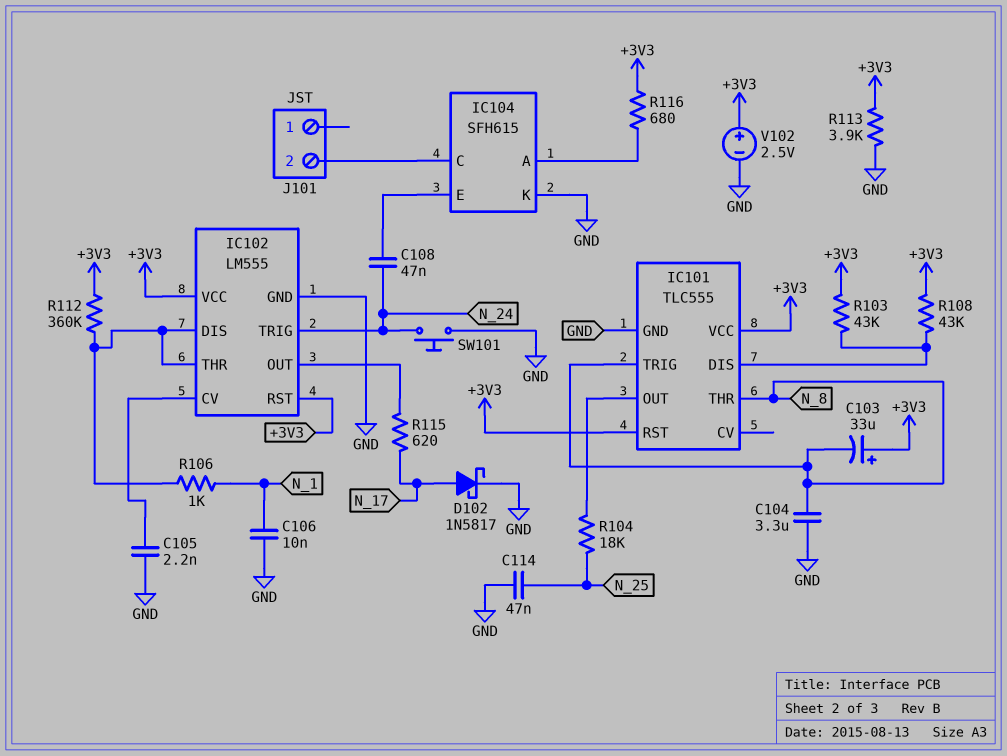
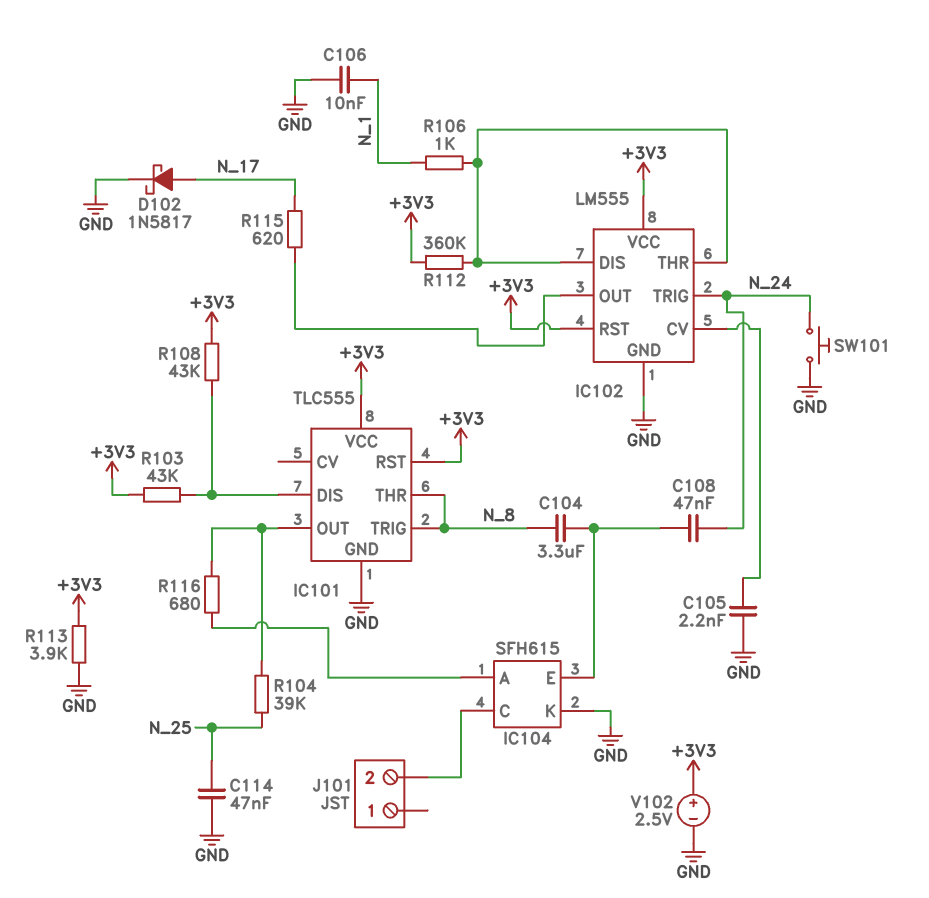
C103: 33uF (plus +3V3, minus N_8) -> none
C104: 3.3uF (GND, N_8) -> 3.3uF (IC104/E, N_8)
R104: 18k (IC101/OUT, N_25) -> 39k (IC101/OUT, N_25)
R116: 680 (+3V3, IC104/A) -> 680 (IC101/OUT, IC104/A)

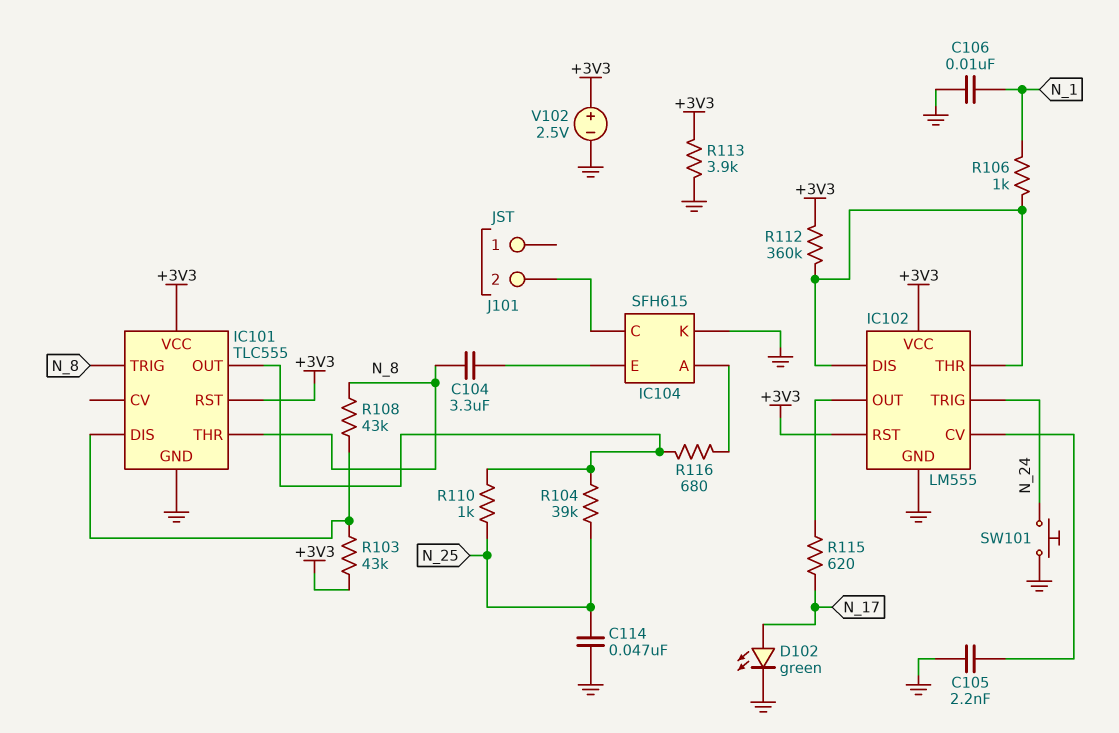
C108: 47nF (IC104/E, N_24) -> none
D102: schottky 1N5817 (A N_17, K GND) -> LED green (A N_17, K GND)
R108: 43k (+3V3, IC101/DIS) -> 43k (IC101/DIS, N_8)
R110: none -> 1k (IC101/OUT, N_25)

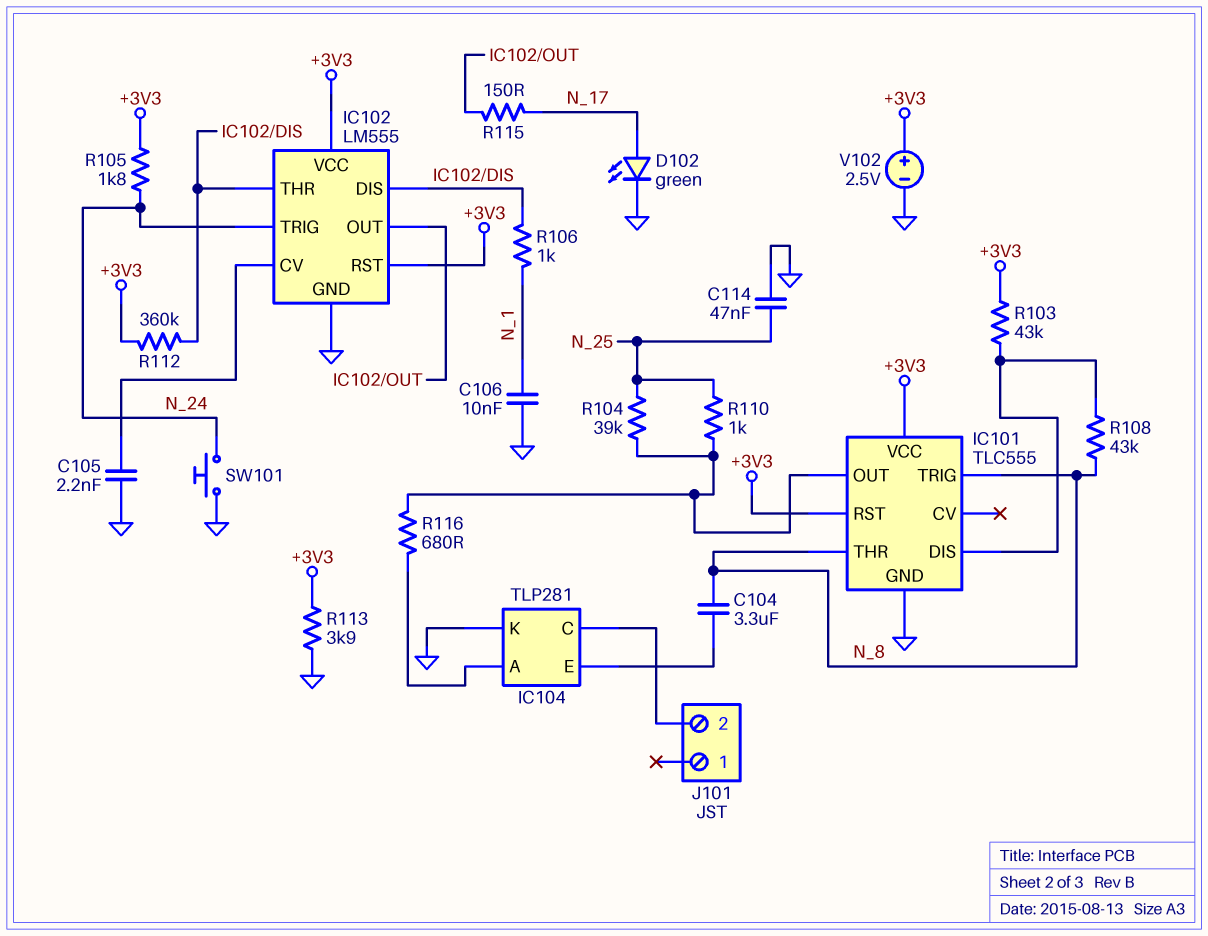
IC104: SFH615 -> TLP281
R105: none -> 1.8k (+3V3, N_24)
R115: 620 (IC102/OUT, N_17) -> 150 (IC102/OUT, N_17)

